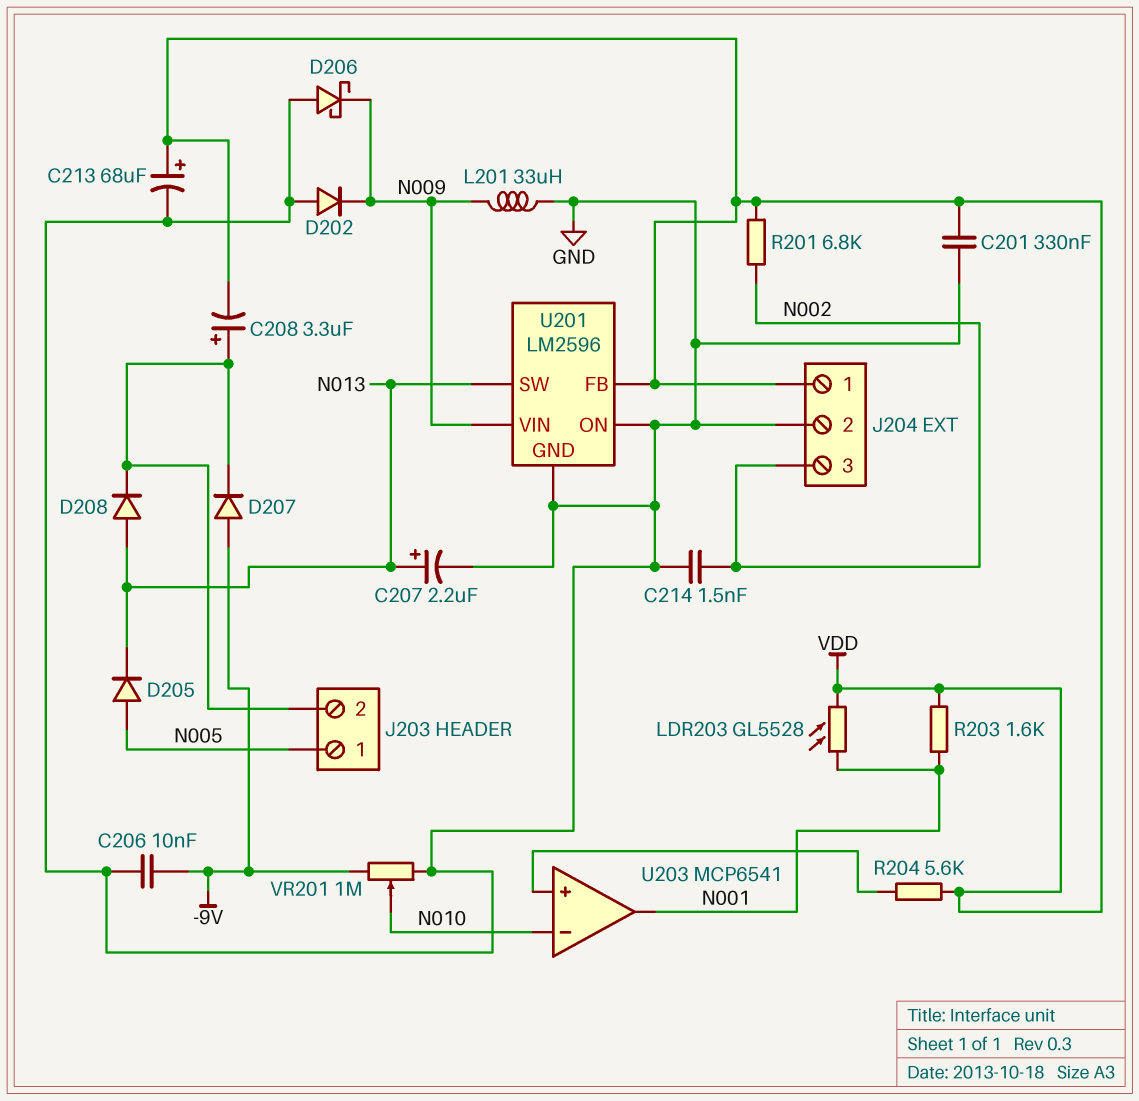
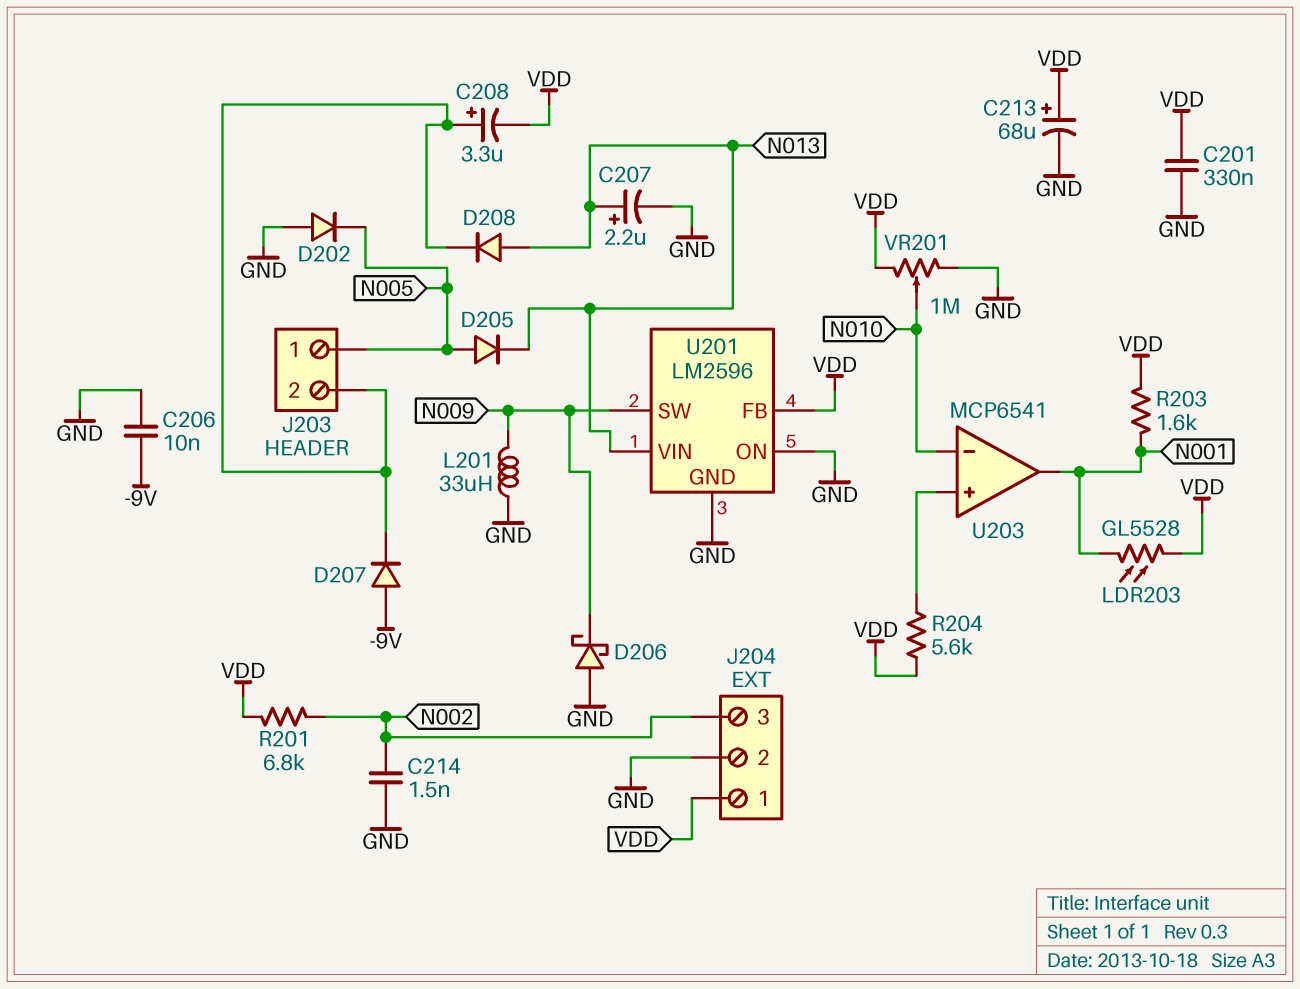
D202: diode (A GND, K N009) -> diode (A GND, K N005)
U201 pin SW: N013 -> N009
U201 pin VIN: N009 -> N013
VR201: 1M (-9V, GND, wiper N010) -> 1M (GND, VDD, wiper N010)

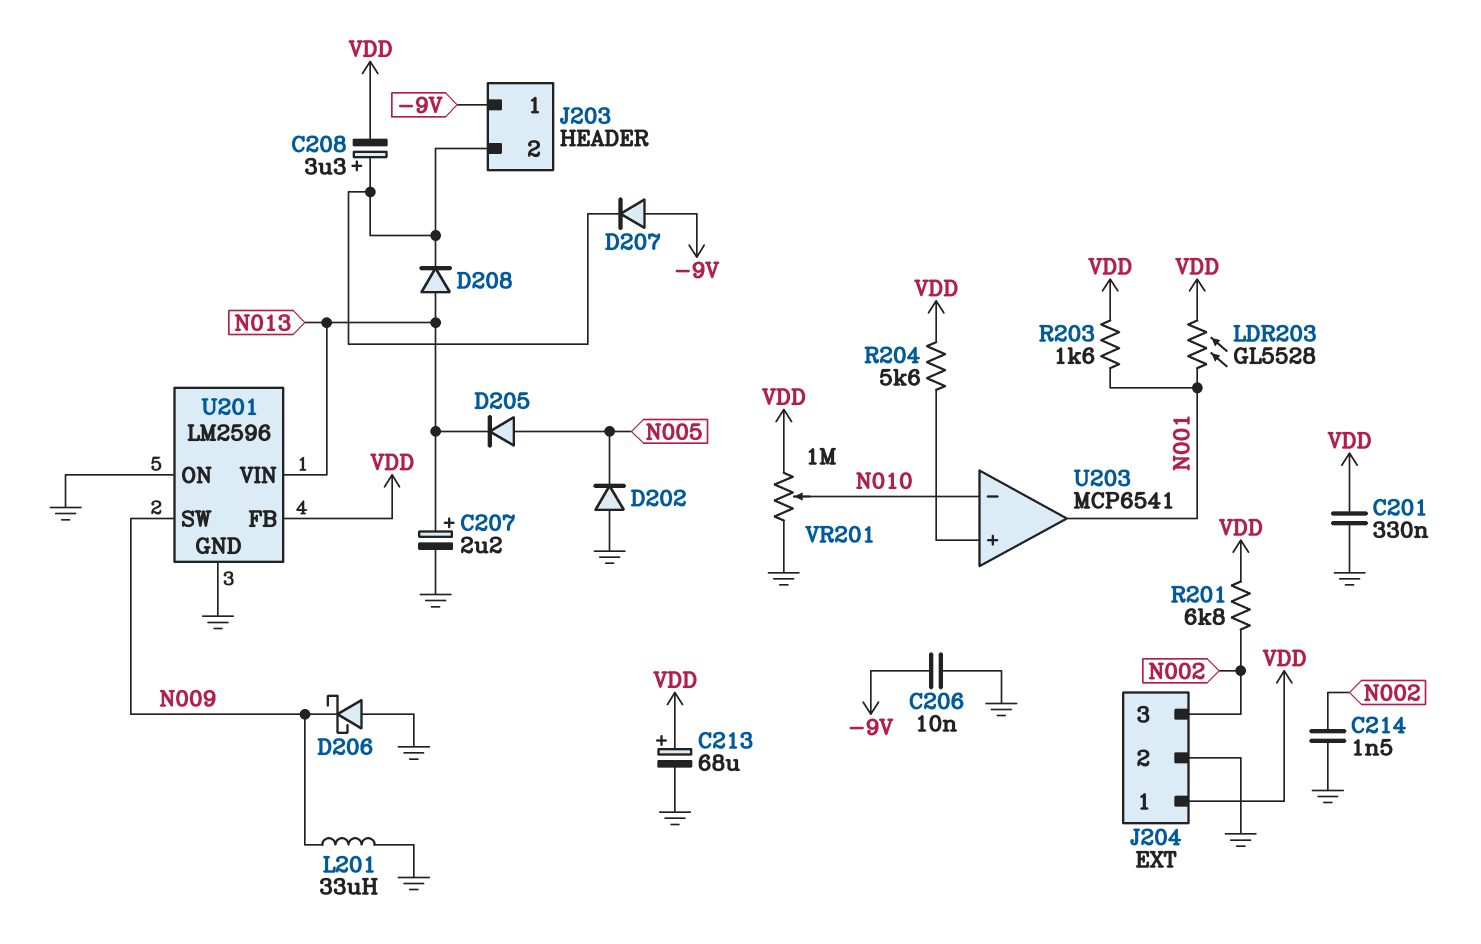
J203 pin 1: N005 -> -9V

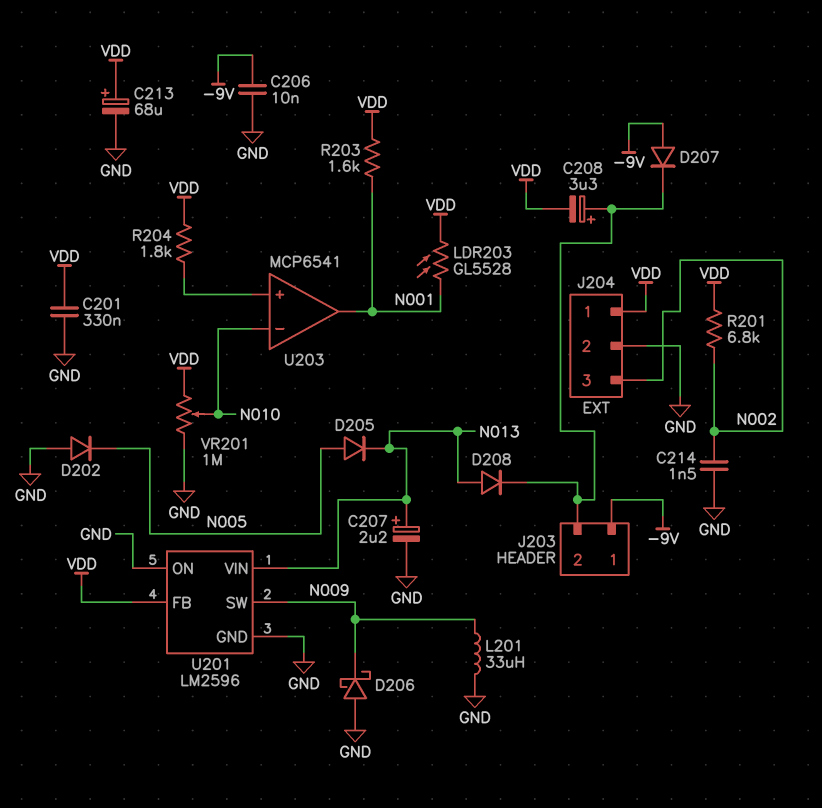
R204: 5.6k (U203/in+, VDD) -> 1.8k (U203/in+, VDD)

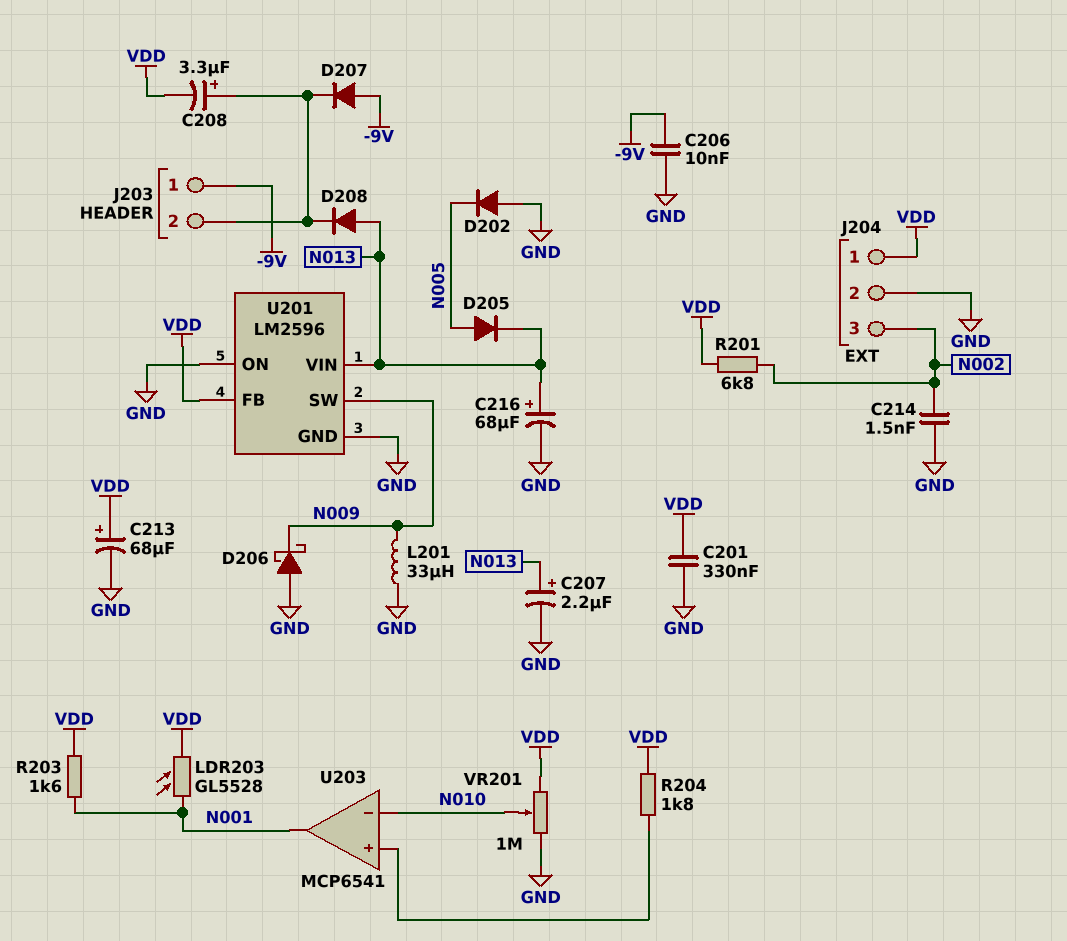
C216: none -> 68uF (plus N013, minus GND)

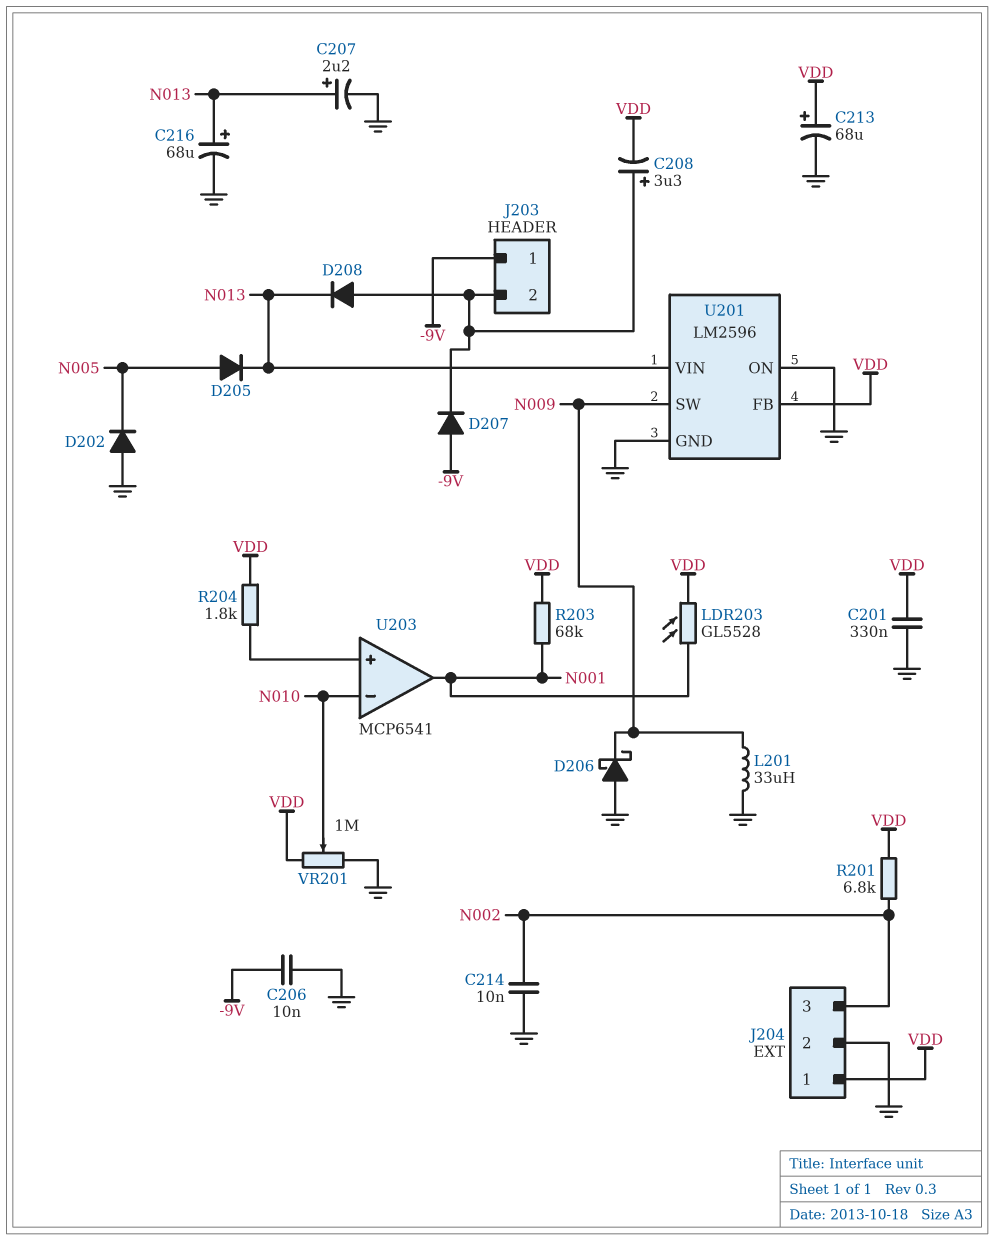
C214: 1.5nF (GND, N002) -> 10nF (GND, N002)
D208: diode (A N013, K J203/2) -> diode (A J203/2, K N013)
R203: 1.6k (N001, VDD) -> 68k (N001, VDD)

